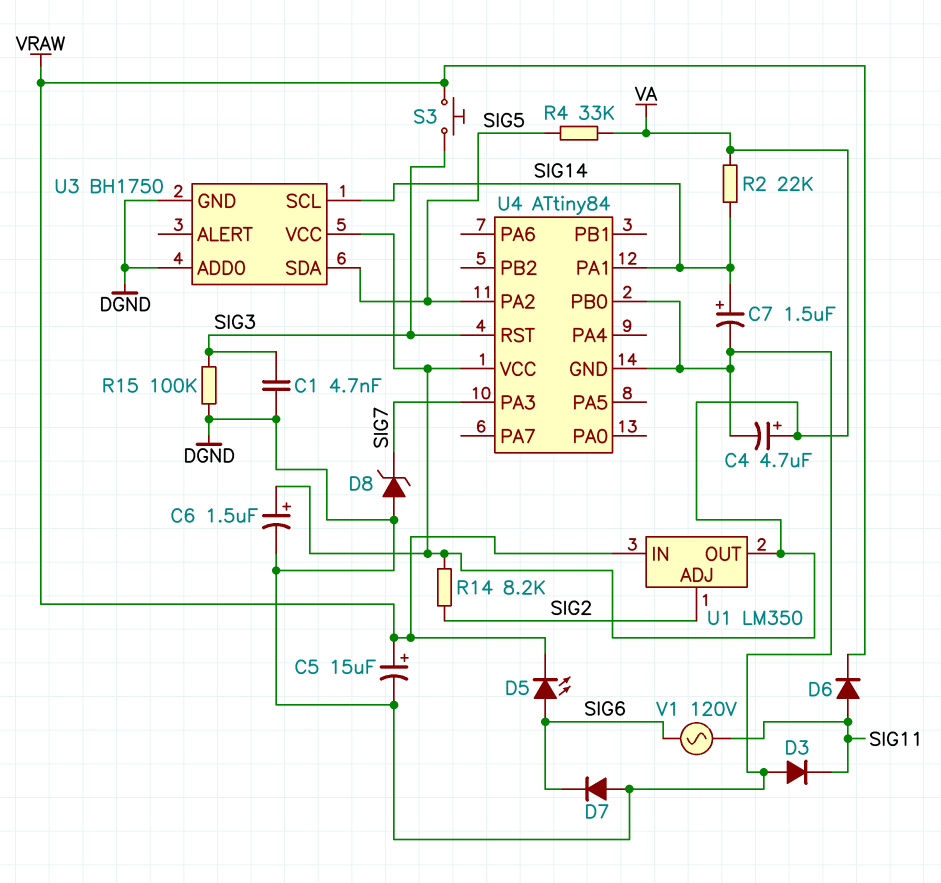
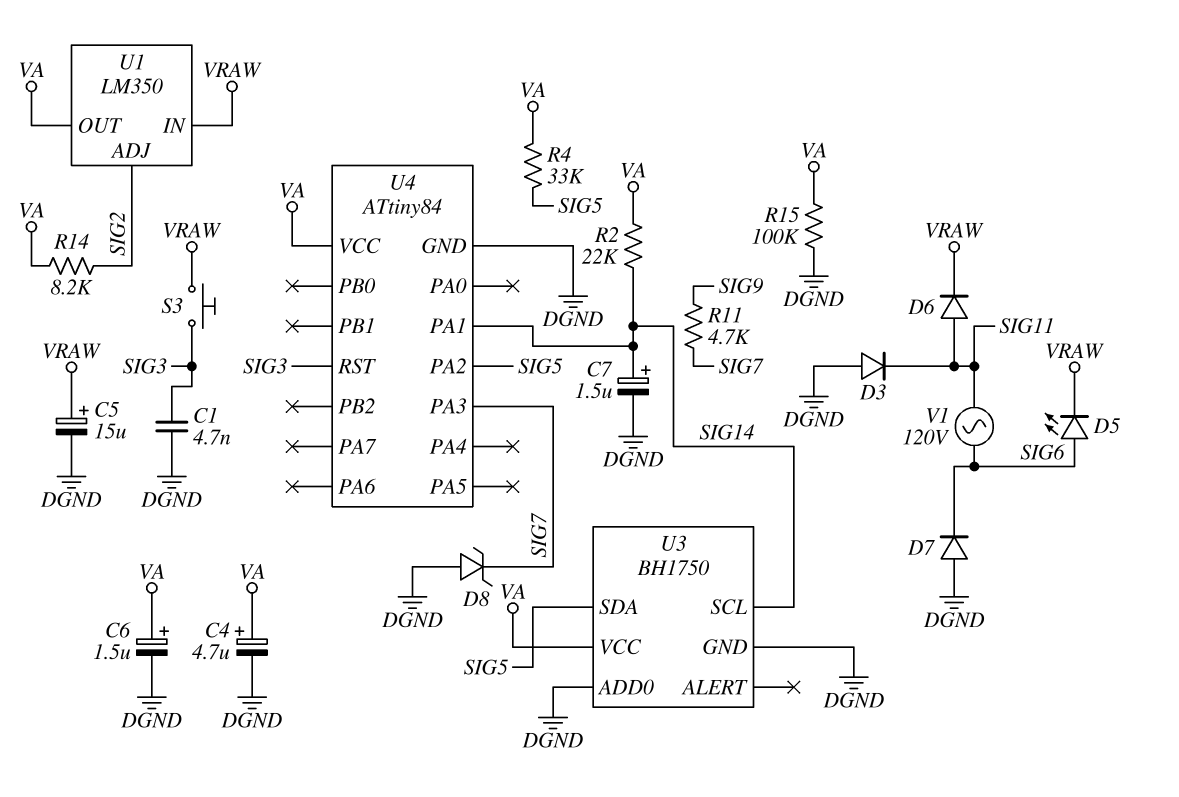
R11: none -> 4.7k (SIG7, SIG9)
R15: 100k (DGND, SIG3) -> 100k (DGND, VA)
U4 pin PB0: DGND -> none

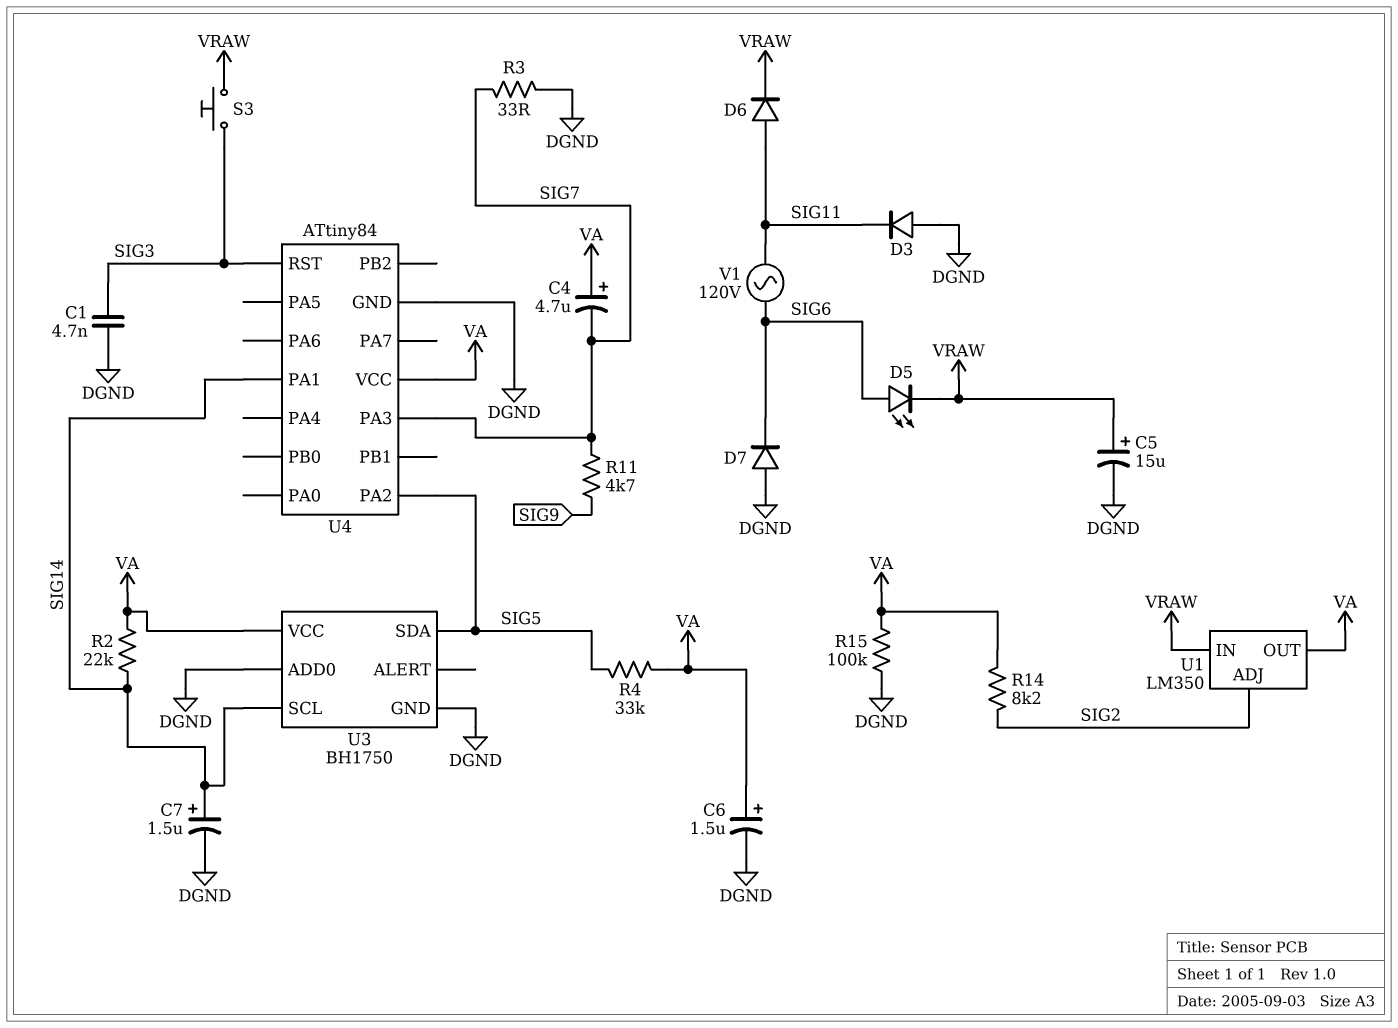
C4: 4.7uF (plus VA, minus DGND) -> 4.7uF (plus VA, minus SIG7)
D8: zener (A DGND, K SIG7) -> none
R3: none -> 33 (DGND, SIG7)

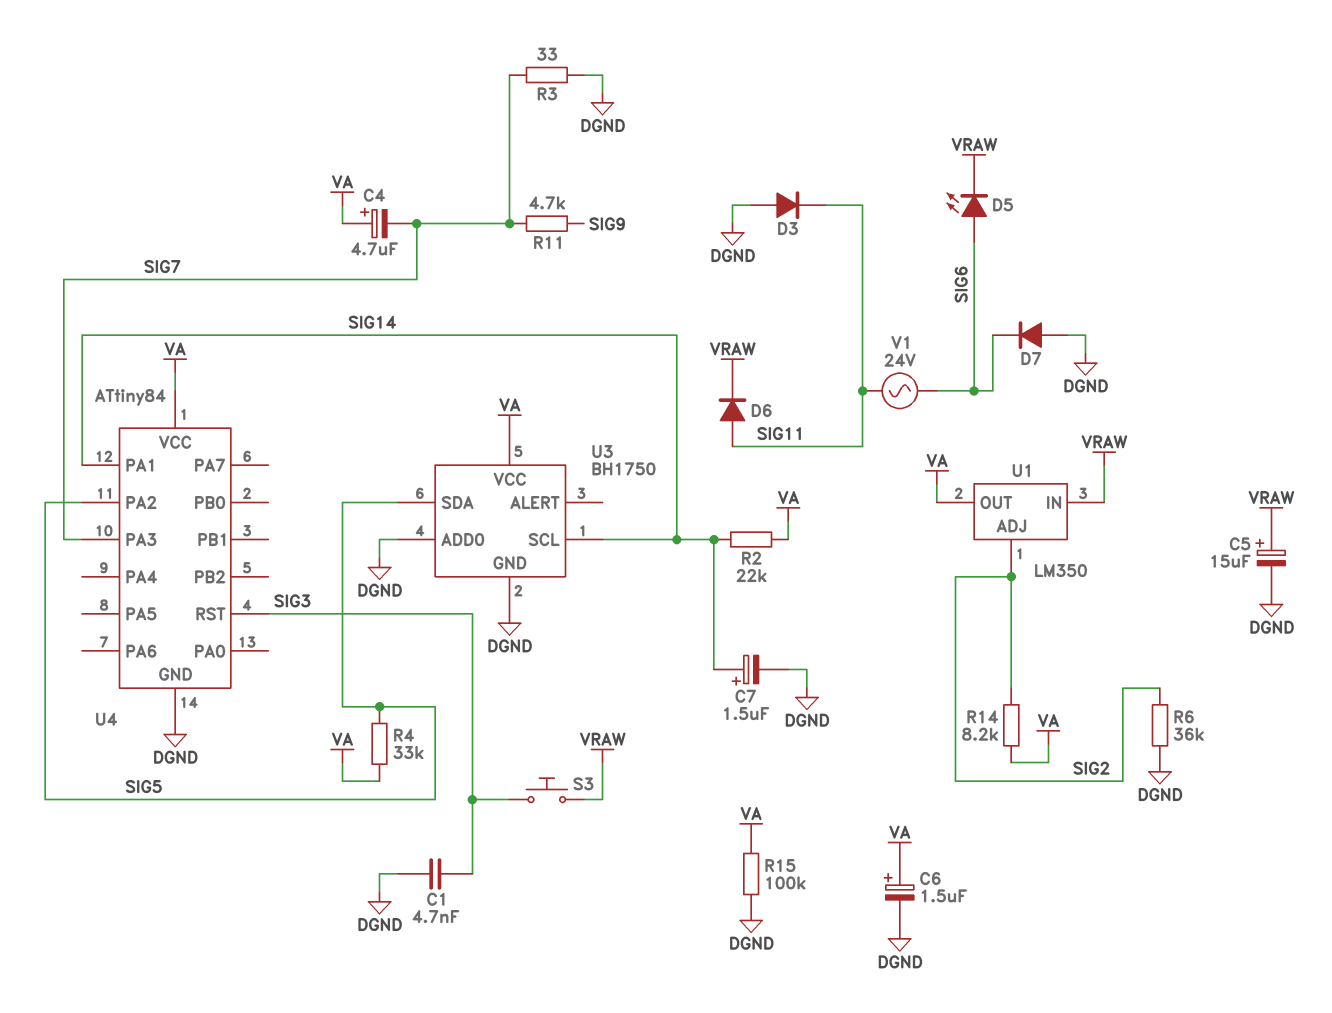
R6: none -> 36k (DGND, SIG2)
V1: AC 120V (SIG6, SIG11) -> AC 24V (SIG6, SIG11)

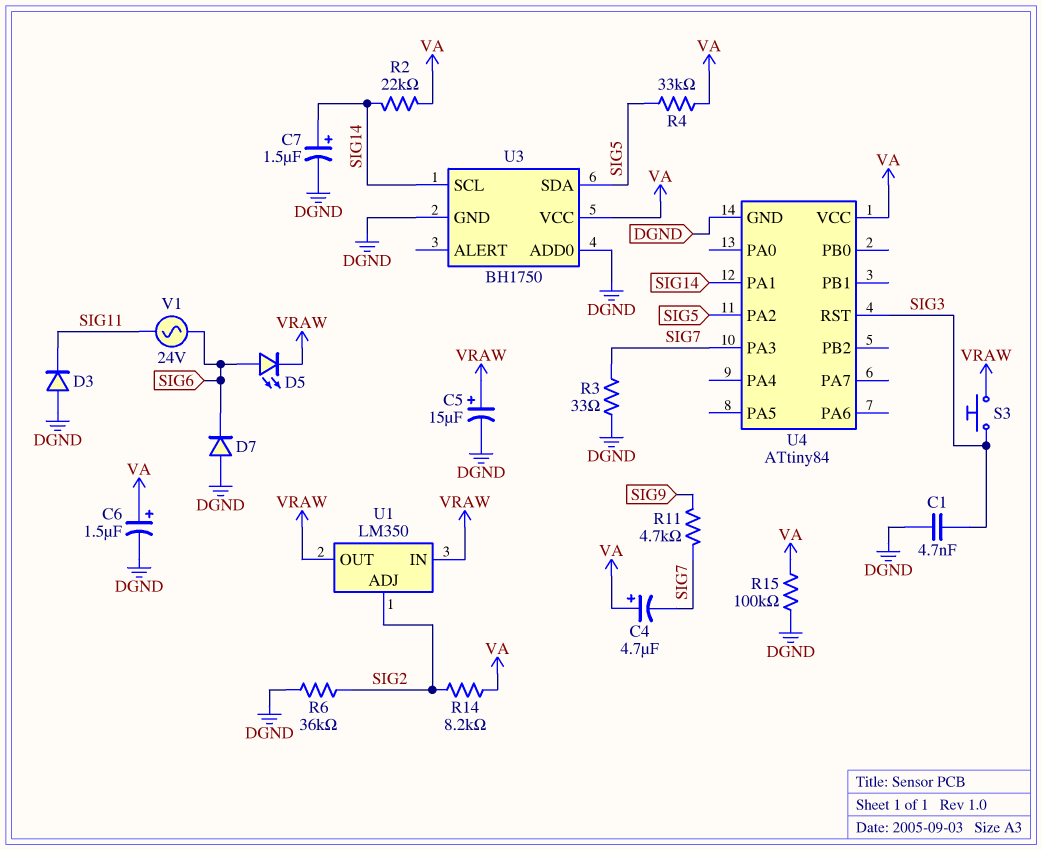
D6: diode (A SIG11, K VRAW) -> none
U1 pin OUT: VA -> VRAW

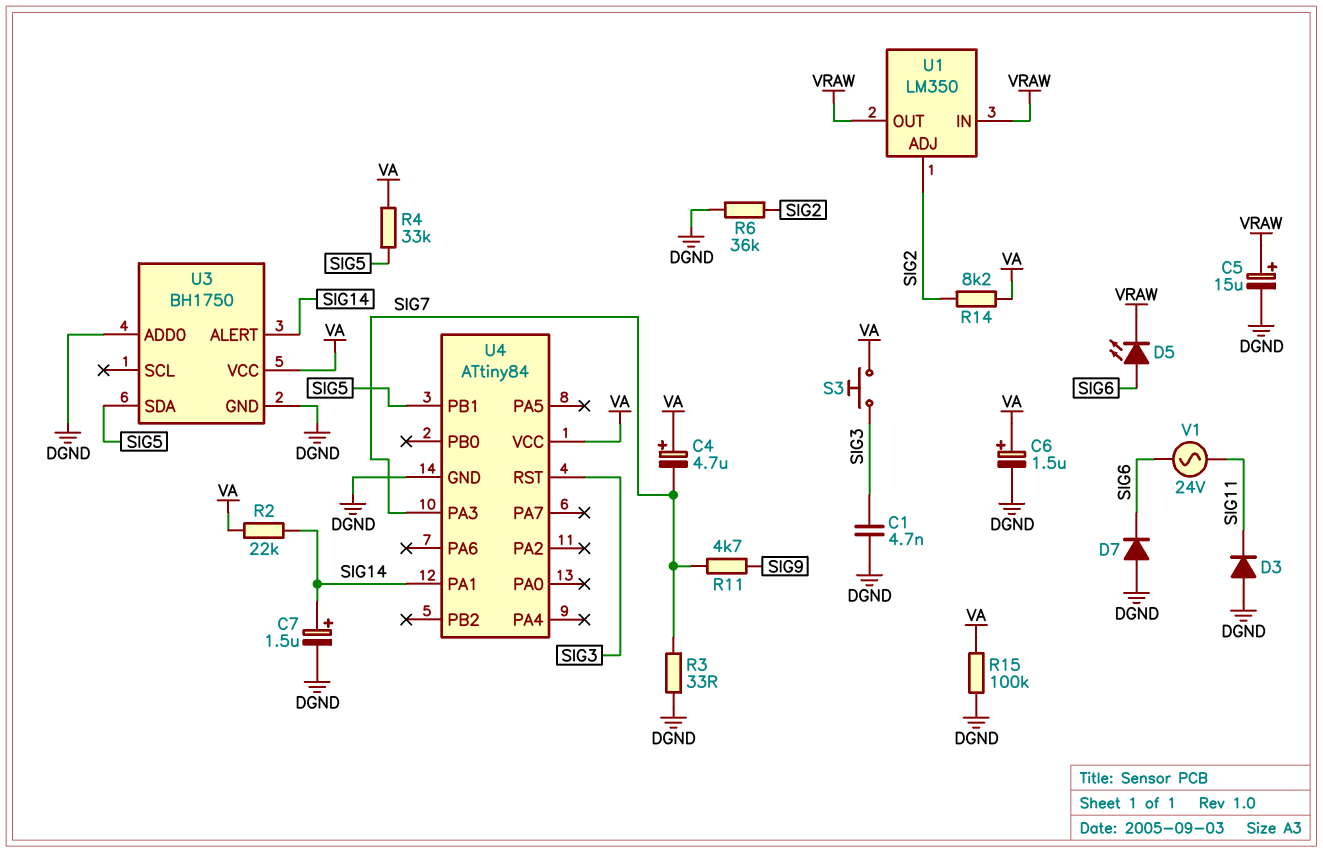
S3: button (SIG3, VRAW) -> button (SIG3, VA)
U3 pin ALERT: none -> SIG14
U3 pin SCL: SIG14 -> none
U4 pin PA2: SIG5 -> none
U4 pin PB1: none -> SIG5

